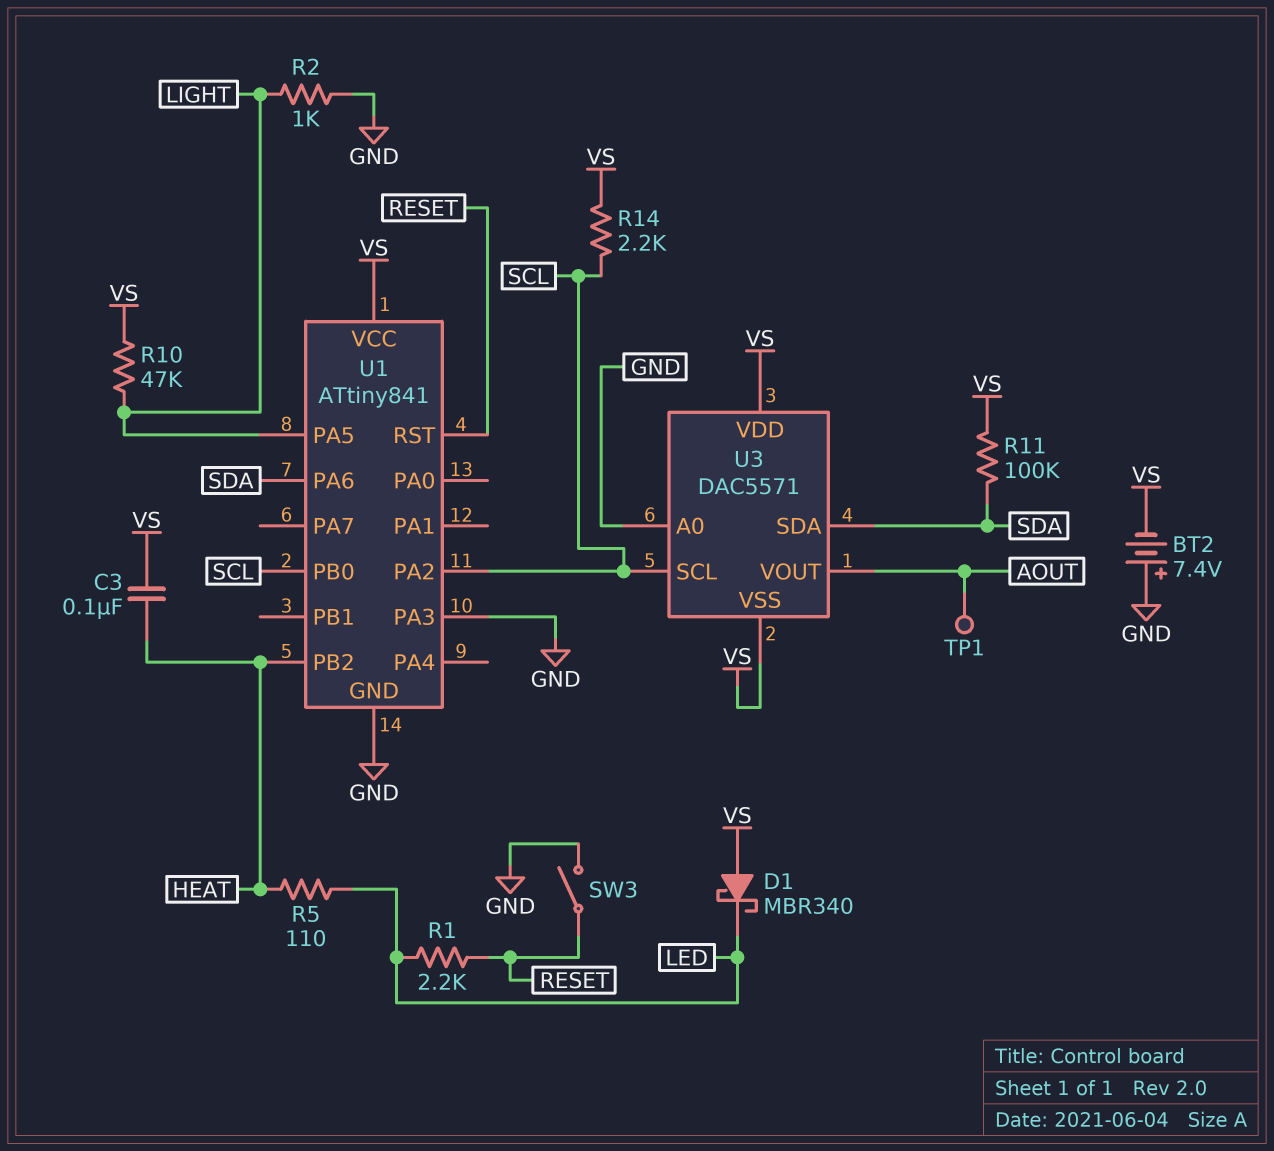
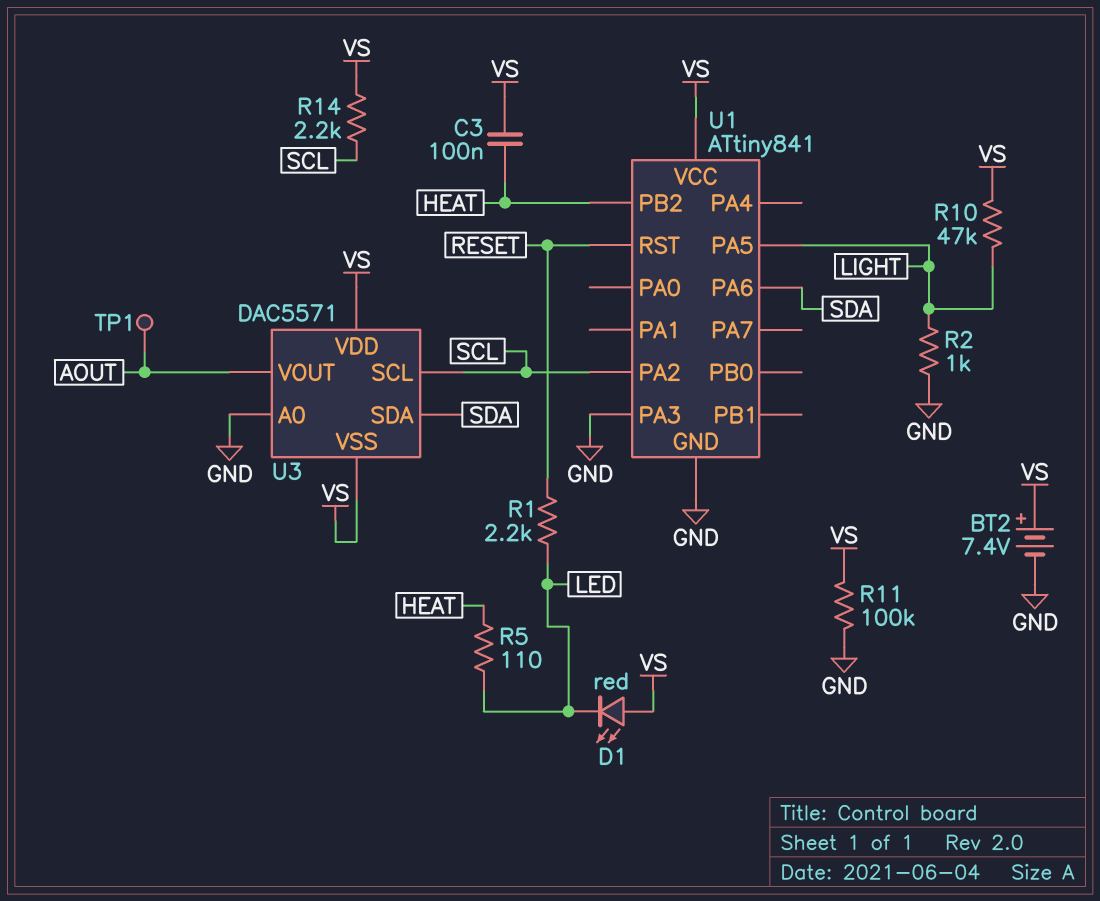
BT2: 7.4V (plus GND, minus VS) -> 7.4V (plus VS, minus GND)
D1: schottky MBR340 (A VS, K LED) -> LED red (A VS, K LED)
R11: 100k (SDA, VS) -> 100k (GND, VS)
SW3: switch (GND, RESET) -> none
U1 pin PB0: SCL -> none

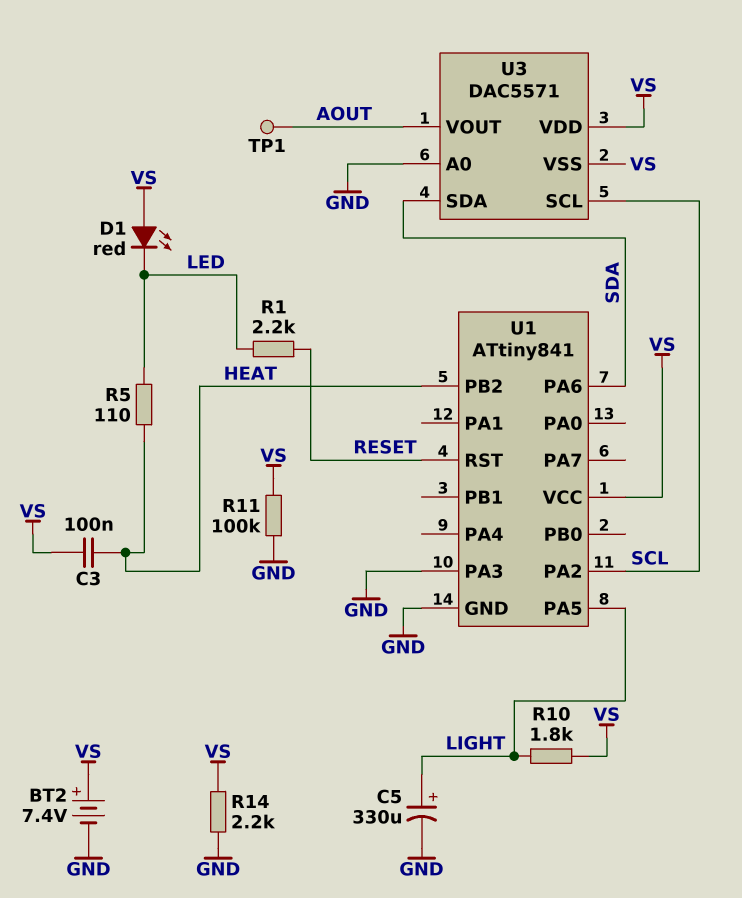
C5: none -> 330uF (plus LIGHT, minus GND)
R2: 1k (GND, LIGHT) -> none
R10: 47k (LIGHT, VS) -> 1.8k (LIGHT, VS)
R14: 2.2k (SCL, VS) -> 2.2k (GND, VS)

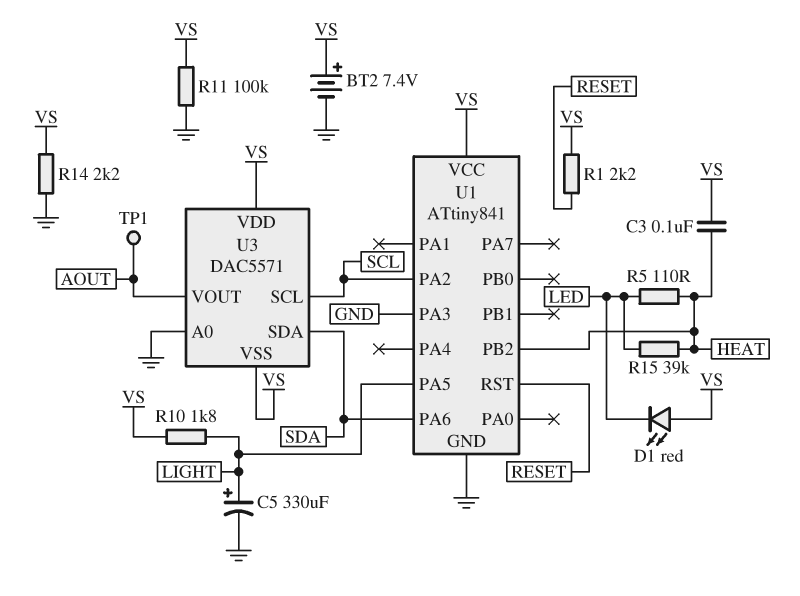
R1: 2.2k (LED, RESET) -> 2.2k (RESET, VS)
R15: none -> 39k (HEAT, LED)

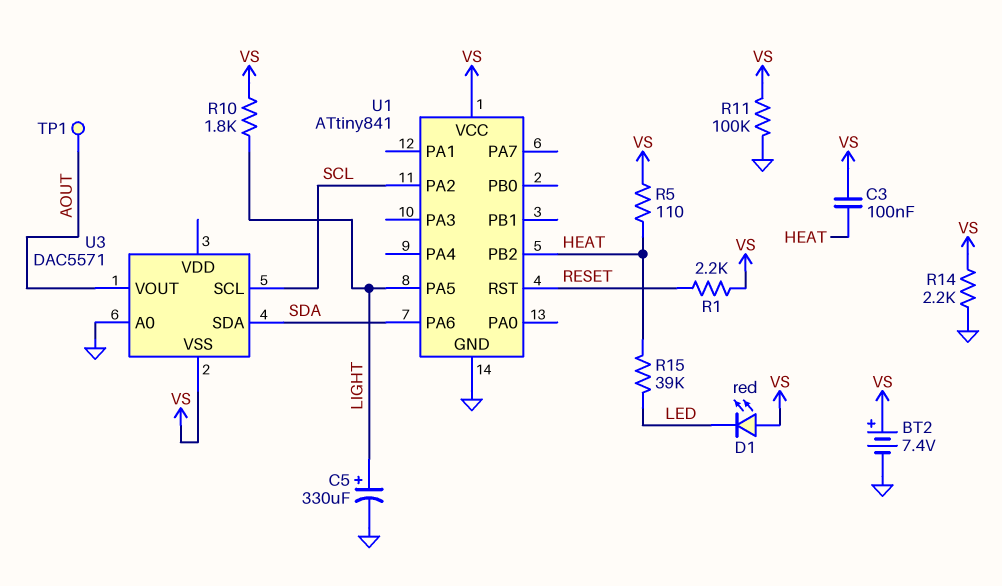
R5: 110 (HEAT, LED) -> 110 (HEAT, VS)
U1 pin PA3: GND -> none
U3 pin VDD: VS -> none

